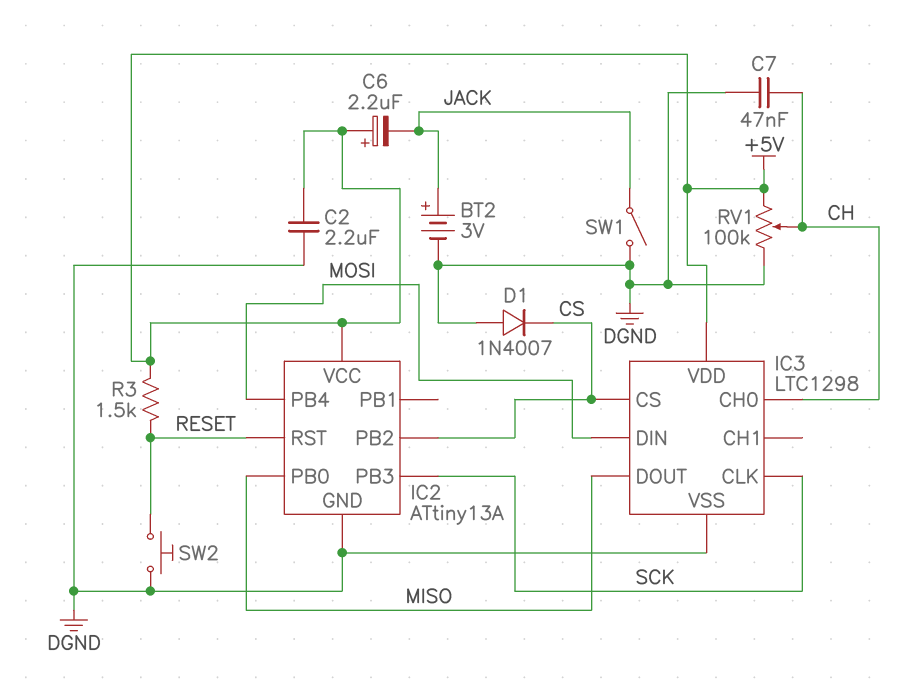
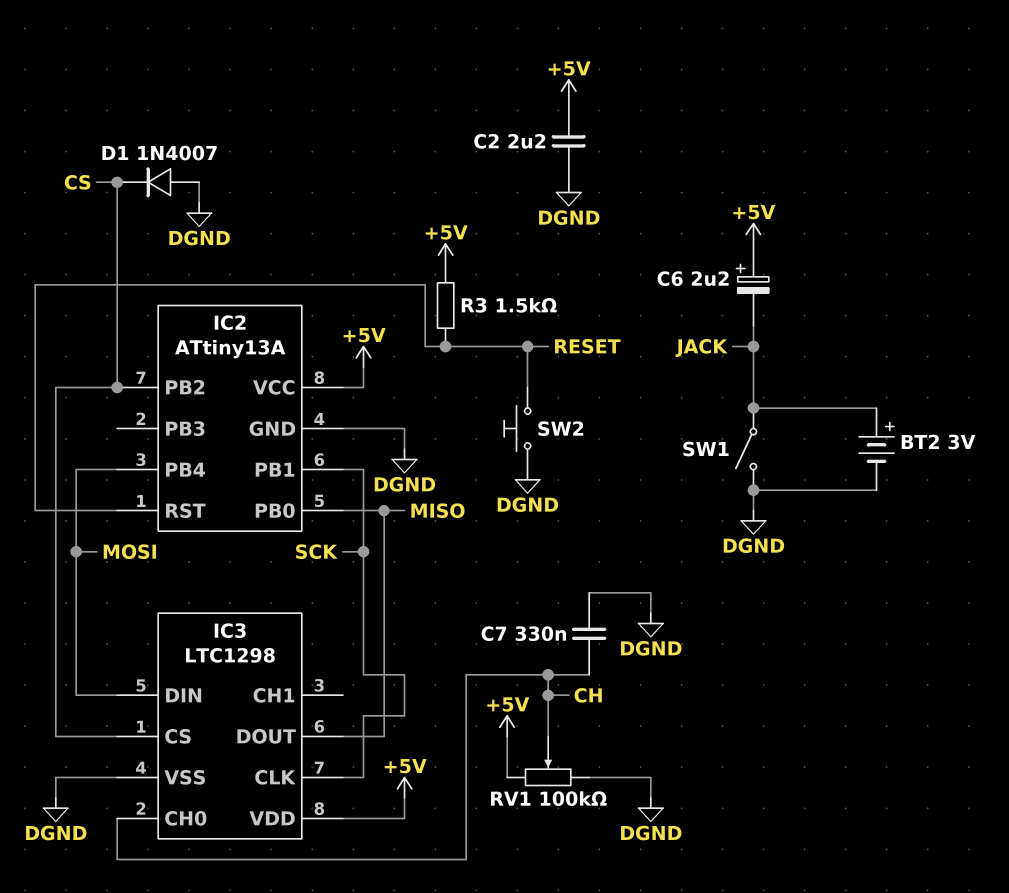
C7: 47nF (CH, DGND) -> 330nF (CH, DGND)
IC2 pin PB1: none -> SCK
IC2 pin PB3: SCK -> none

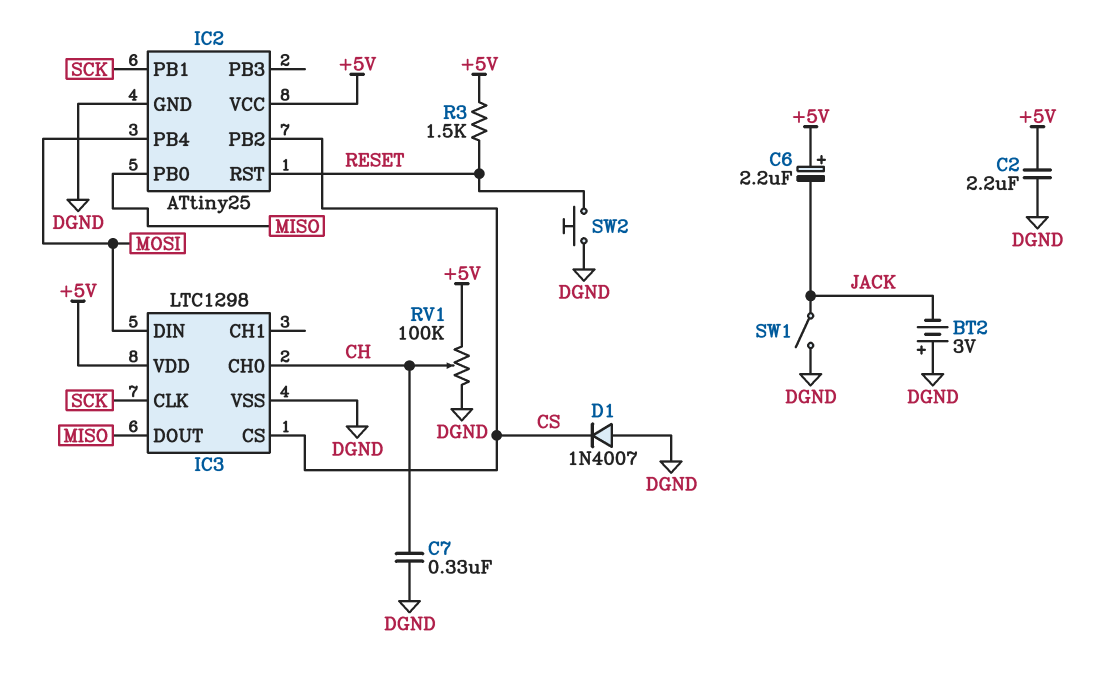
BT2: 3V (plus JACK, minus DGND) -> 3V (plus DGND, minus JACK)
IC2: ATtiny13A -> ATtiny25

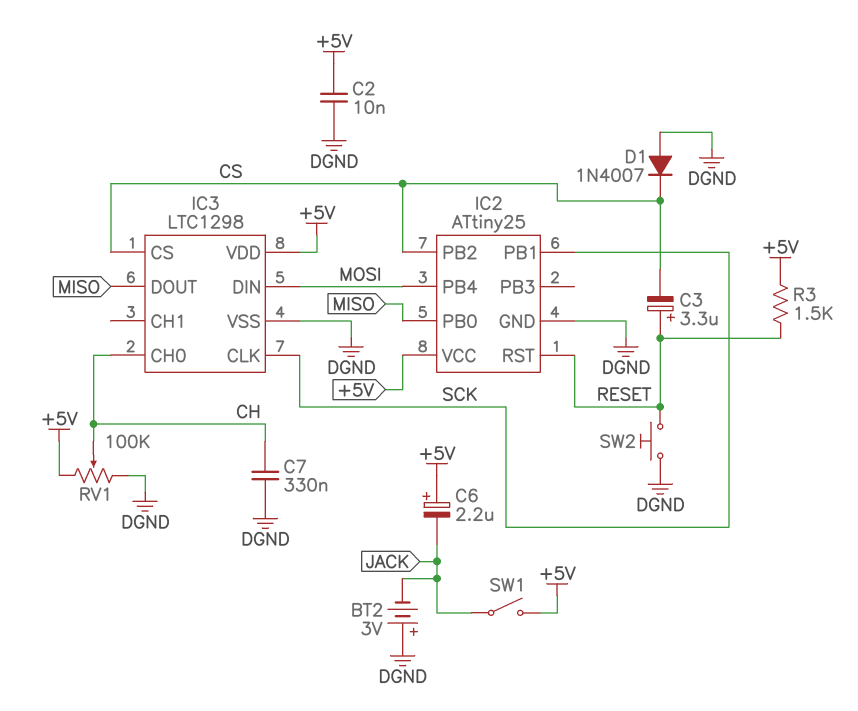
C2: 2.2uF (+5V, DGND) -> 10nF (+5V, DGND)
C3: none -> 3.3uF (plus RESET, minus CS)
SW1: switch (DGND, JACK) -> switch (+5V, JACK)

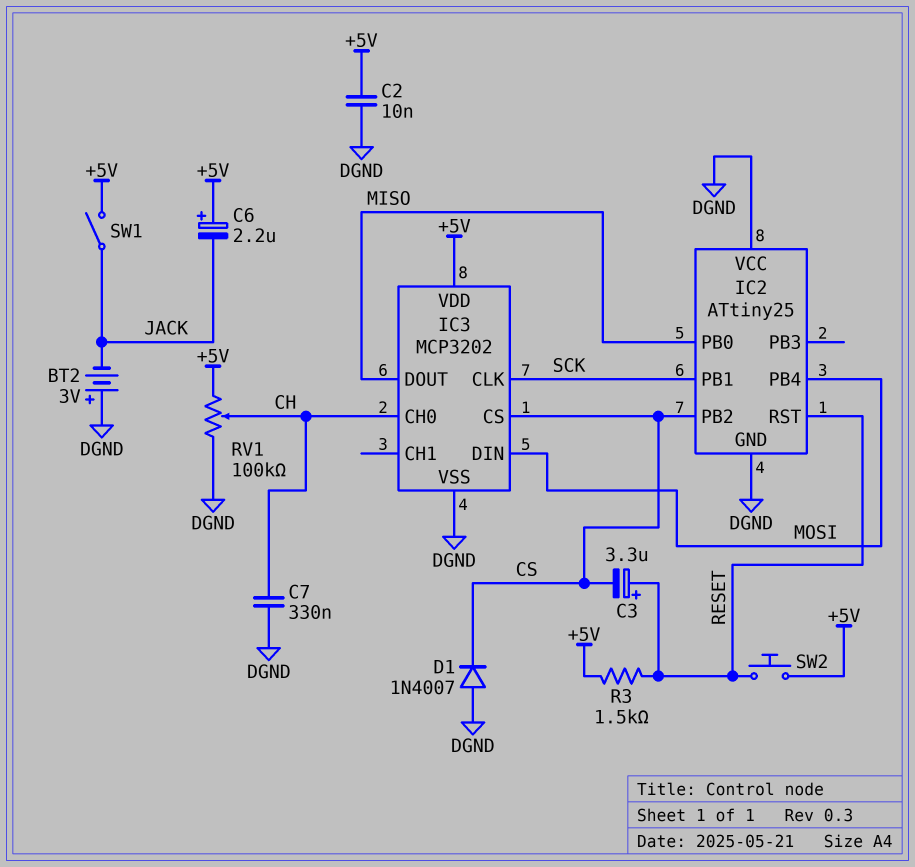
IC2 pin VCC: +5V -> DGND
IC3: LTC1298 -> MCP3202
SW2: button (DGND, RESET) -> button (+5V, RESET)

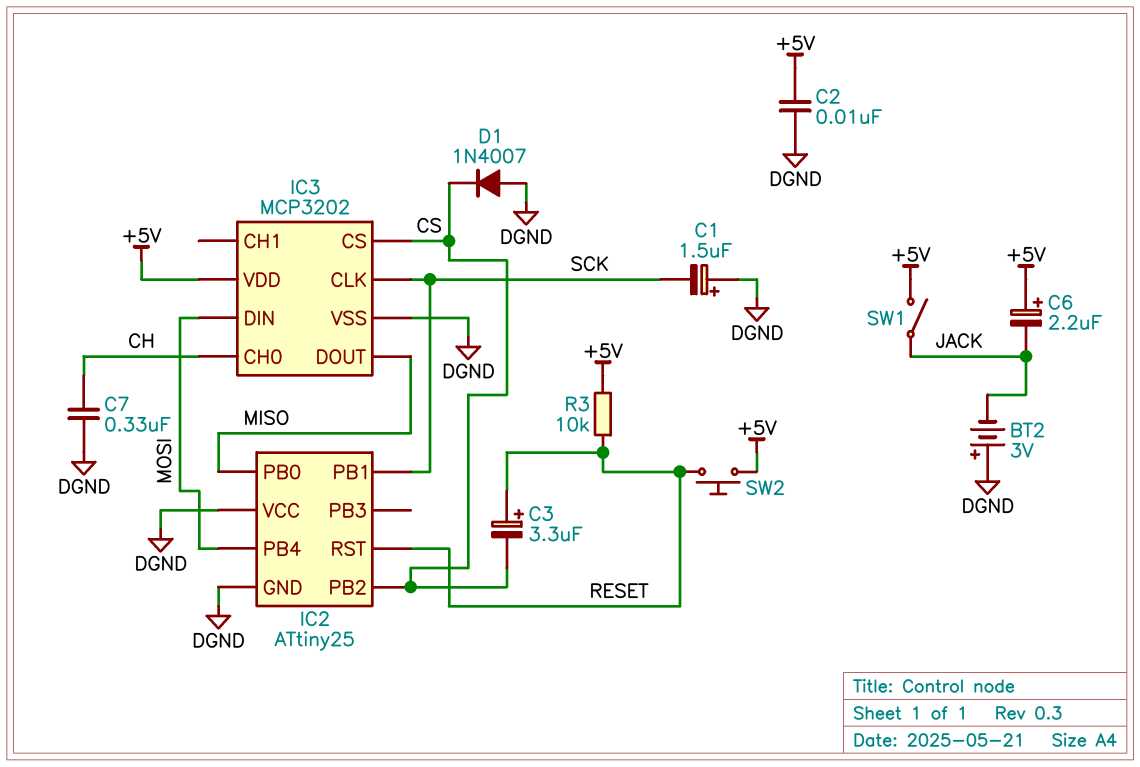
C1: none -> 1.5uF (plus DGND, minus SCK)
R3: 1.5k (+5V, RESET) -> 10k (+5V, RESET)
RV1: 100k (+5V, DGND, wiper CH) -> none

